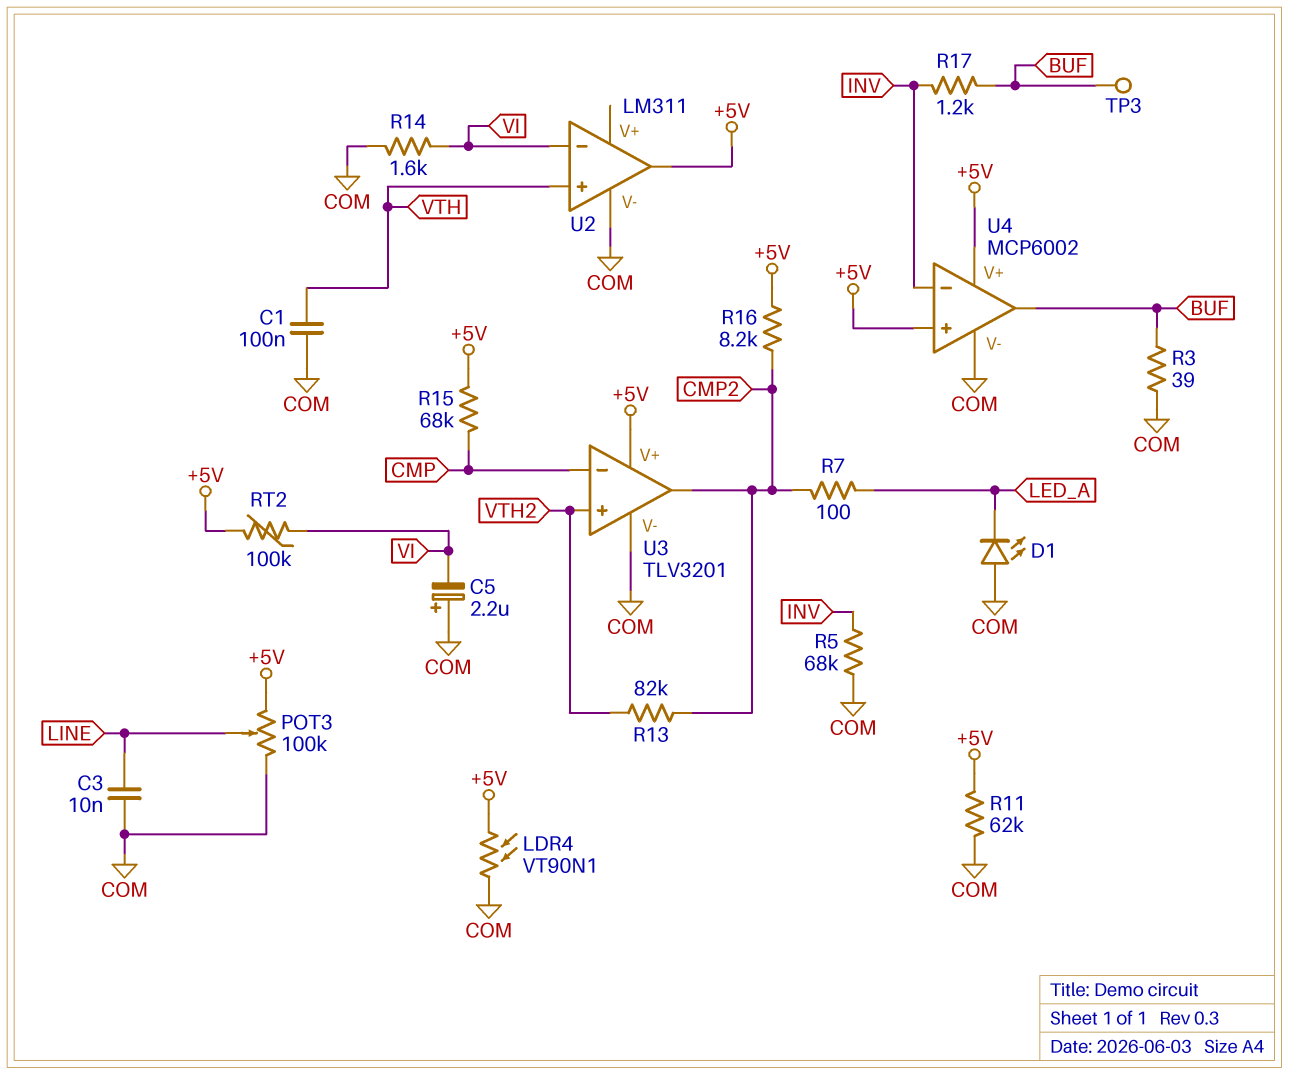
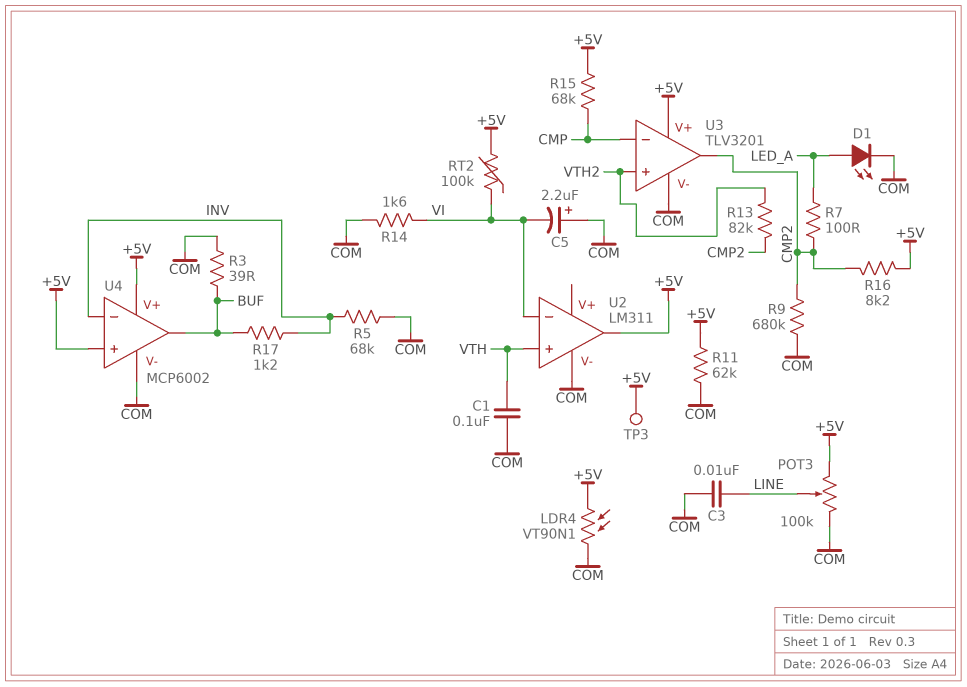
D1: LED (A COM, K LED_A) -> LED (A LED_A, K COM)
R9: none -> 680k (CMP2, COM)
TP3: test point (BUF) -> test point (+5V)

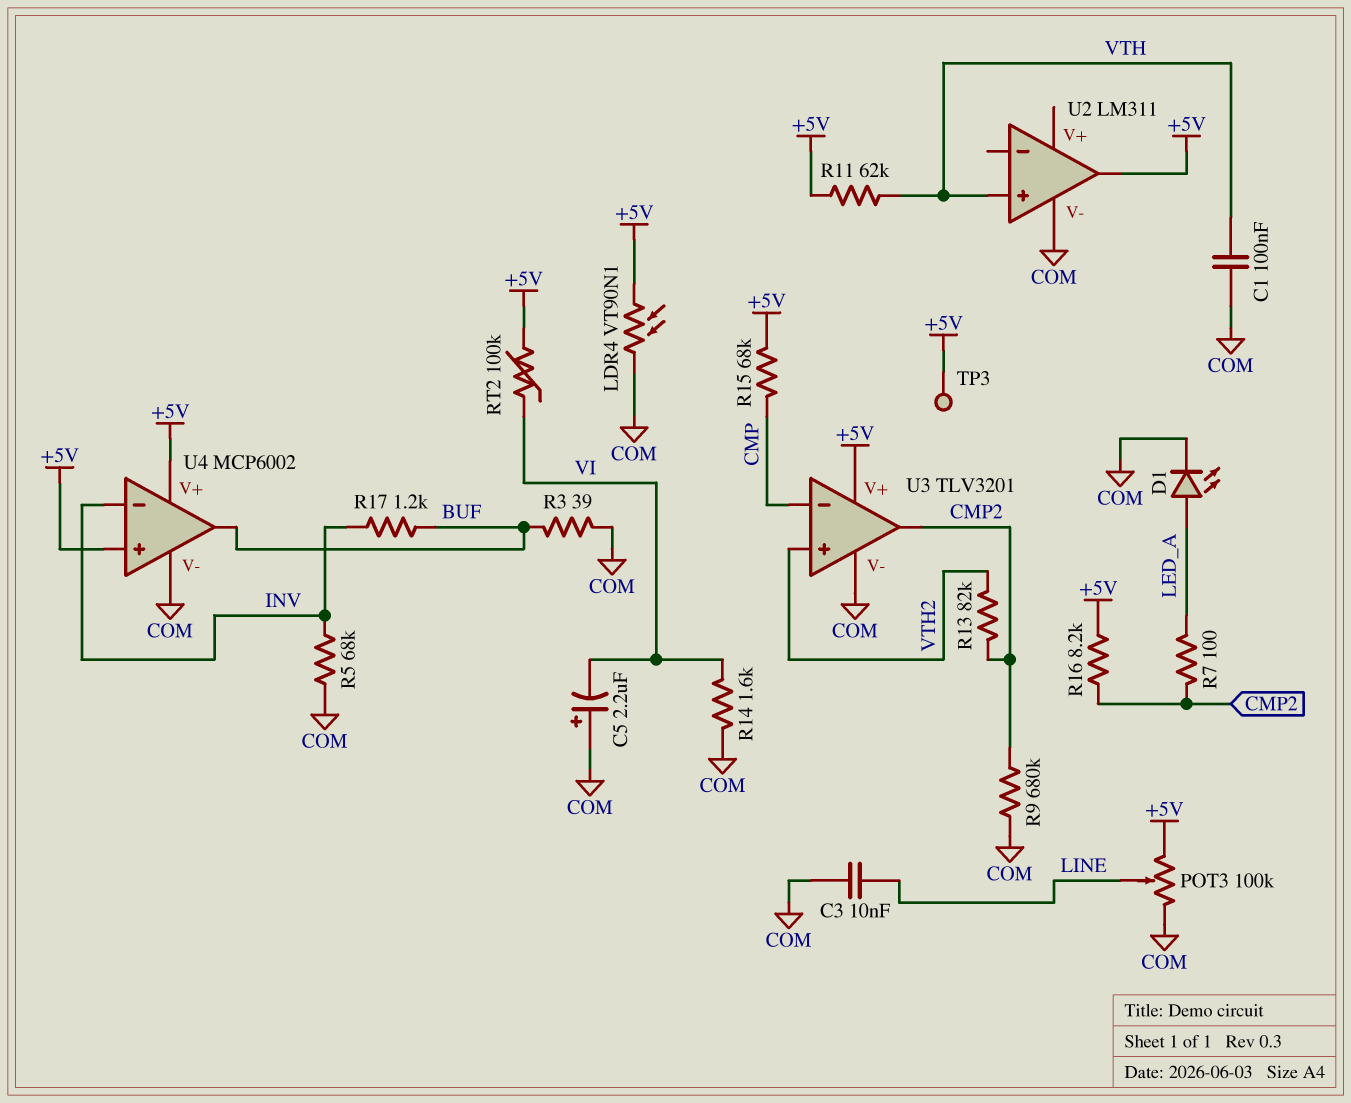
R11: 62k (+5V, COM) -> 62k (+5V, VTH)
U2 pin in-: VI -> none

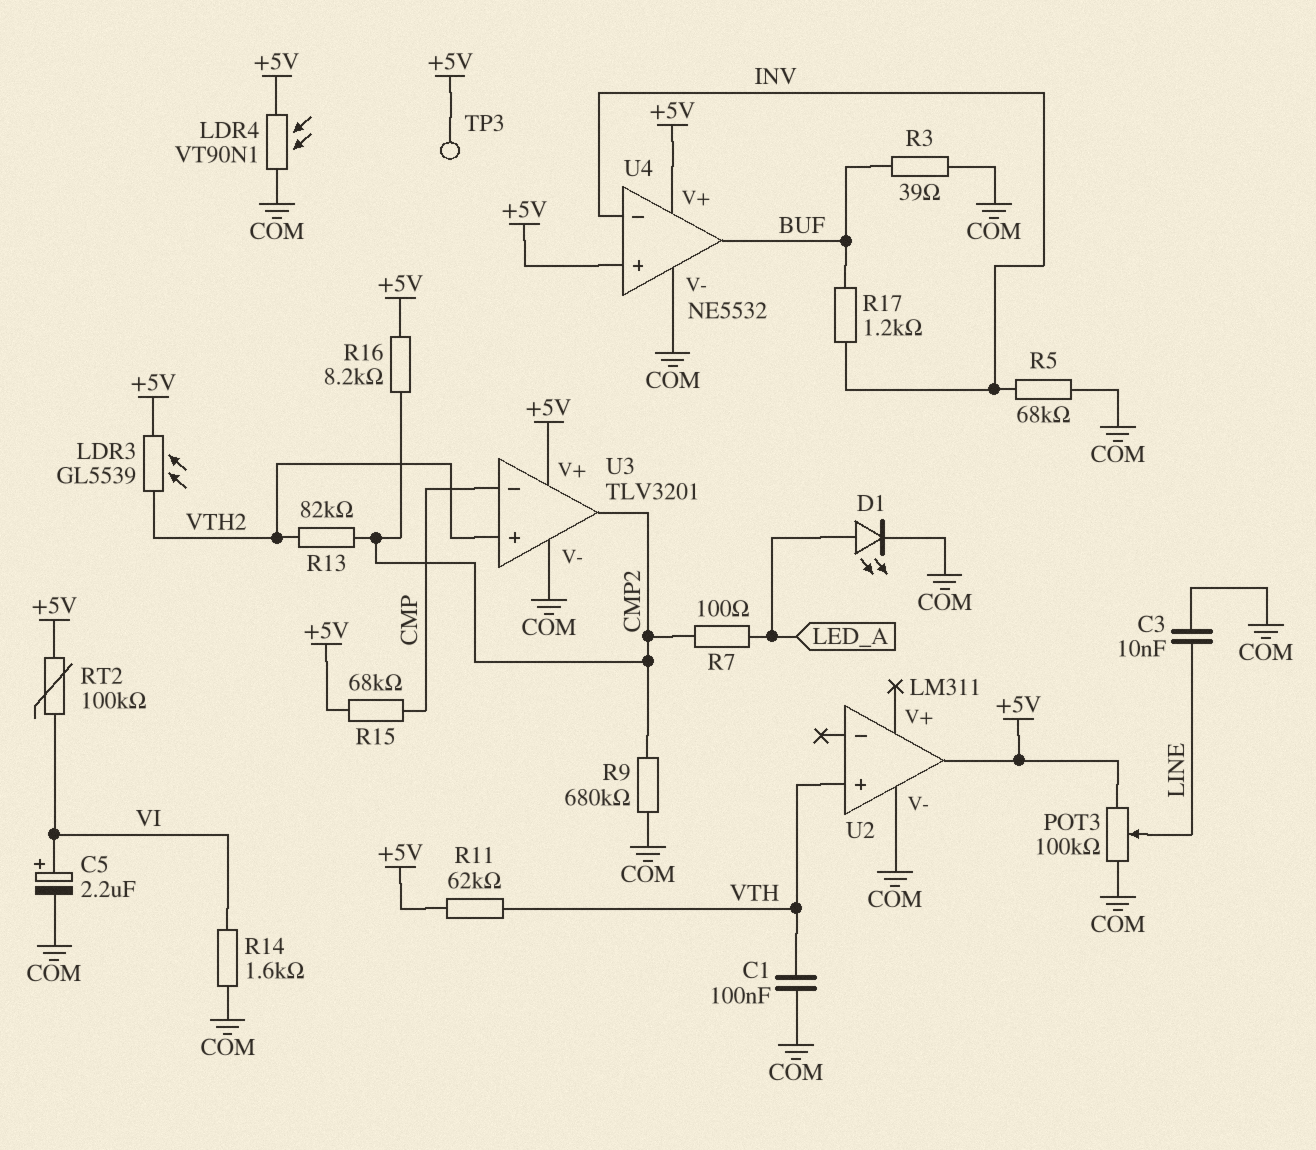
C5: 2.2uF (plus COM, minus VI) -> 2.2uF (plus VI, minus COM)
LDR3: none -> GL5539 (+5V, VTH2)
U4: MCP6002 -> NE5532

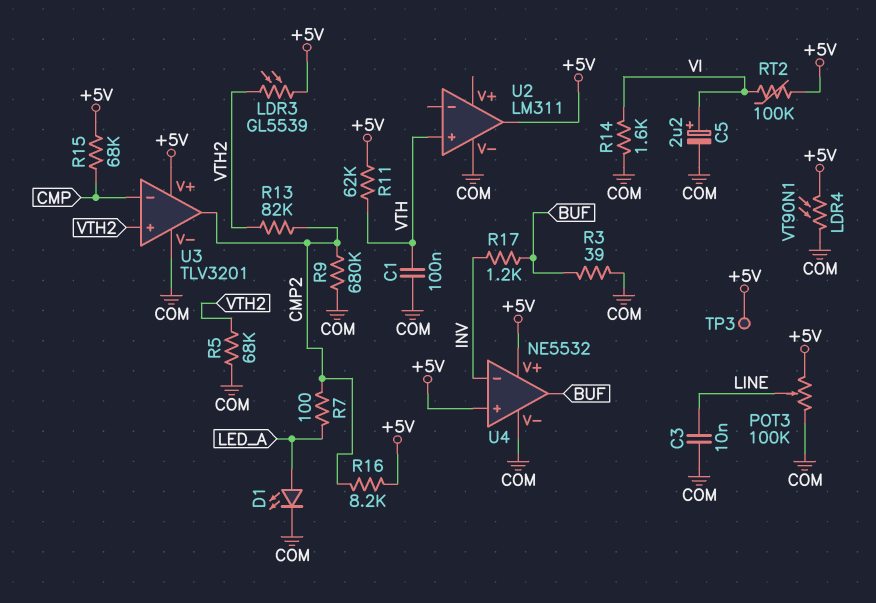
R5: 68k (COM, INV) -> 68k (COM, VTH2)

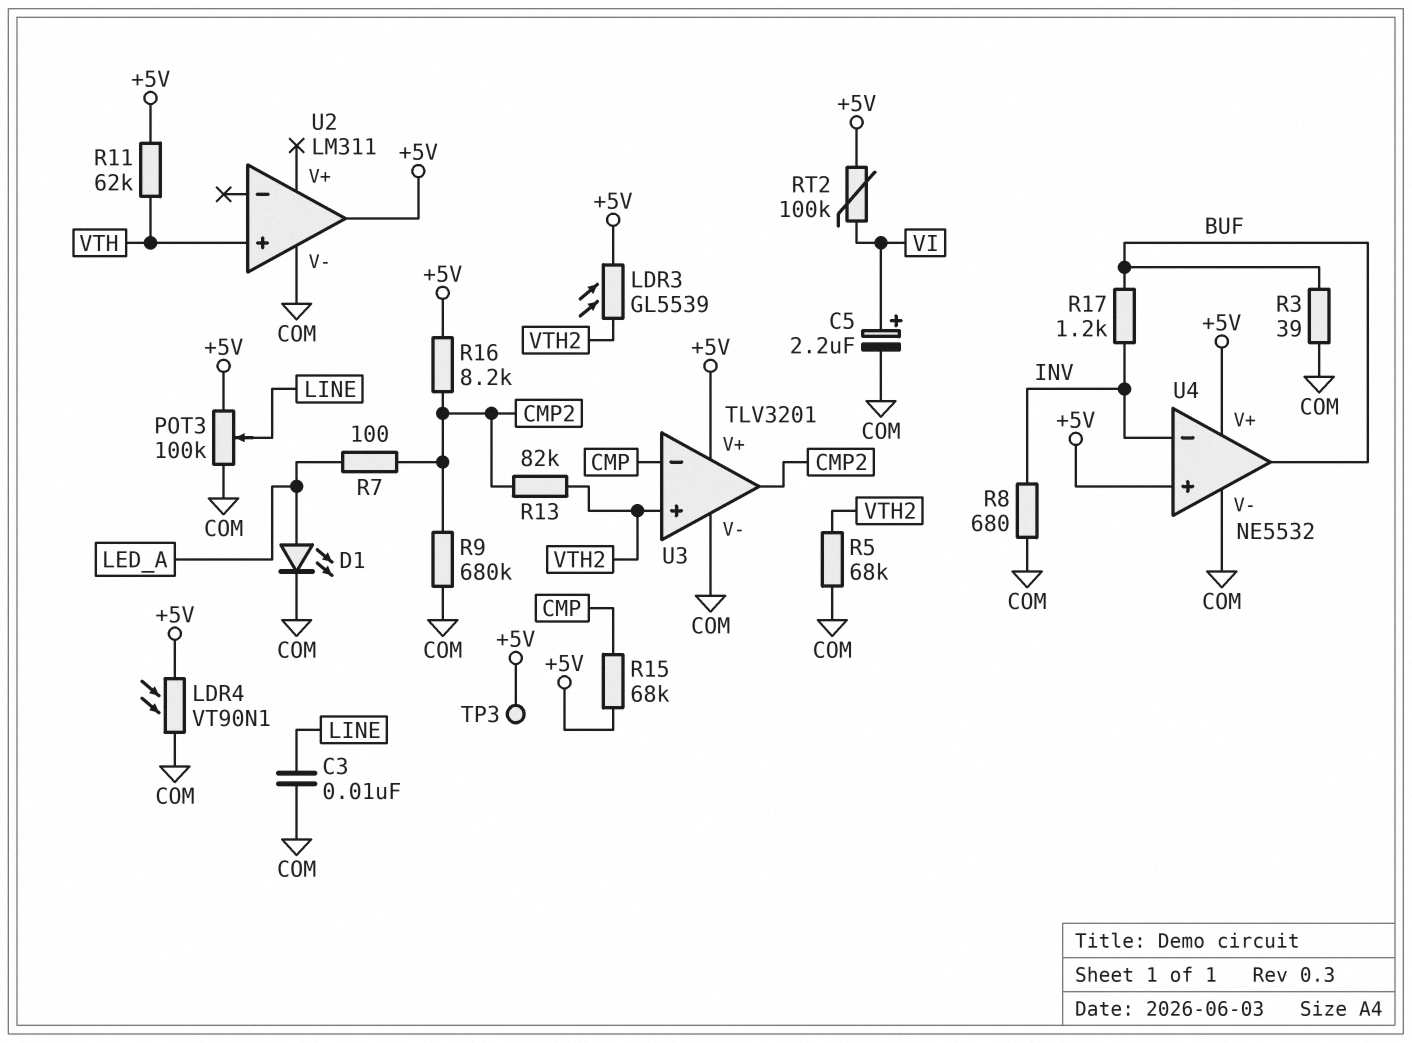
C1: 100nF (COM, VTH) -> none
R8: none -> 680 (COM, INV)
R14: 1.6k (COM, VI) -> none

